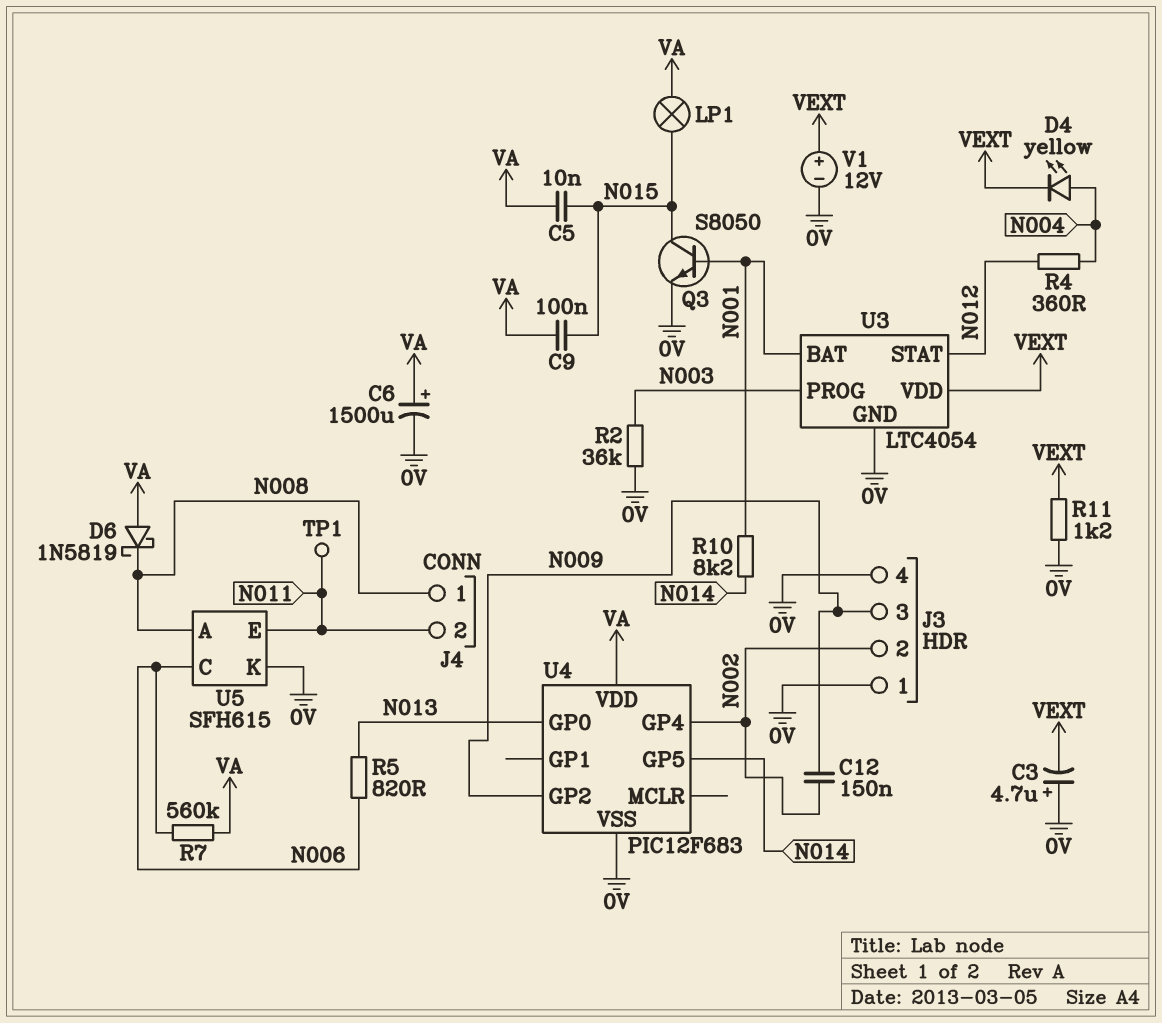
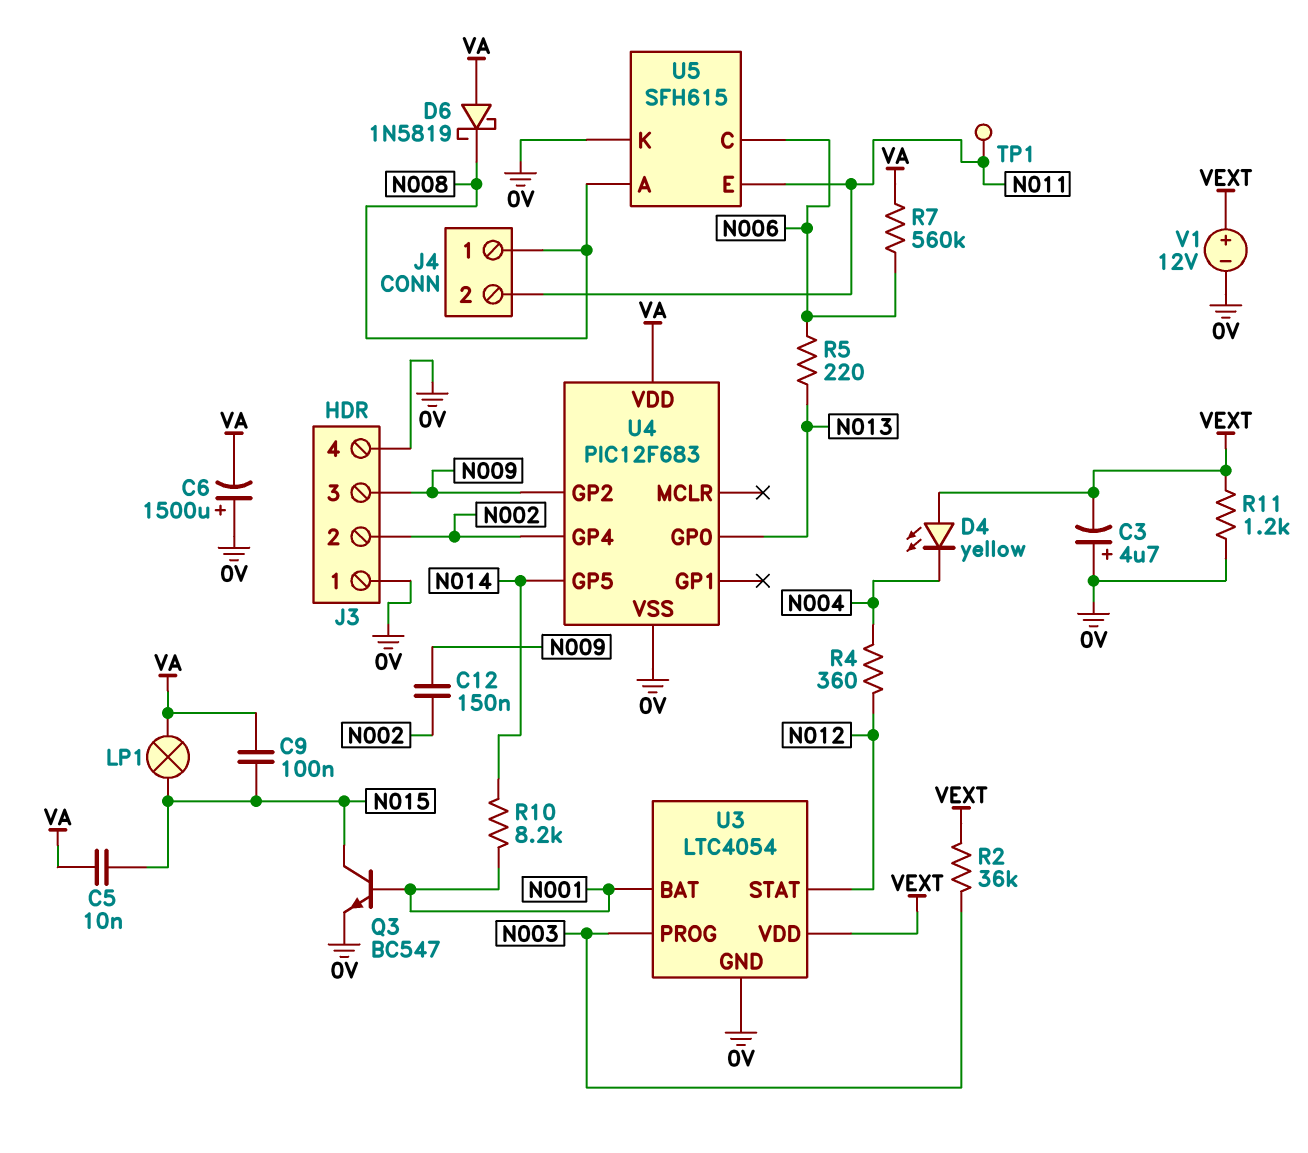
C6: 1500uF (plus VA, minus 0V) -> 1500uF (plus 0V, minus VA)
D4: LED yellow (A N004, K VEXT) -> LED yellow (A VEXT, K N004)
Q3: NPN S8050 (B N001, C N015, E 0V) -> NPN BC547 (B N001, C N015, E 0V)
R2: 36k (0V, N003) -> 36k (N003, VEXT)
R5: 820 (N006, N013) -> 220 (N006, N013)

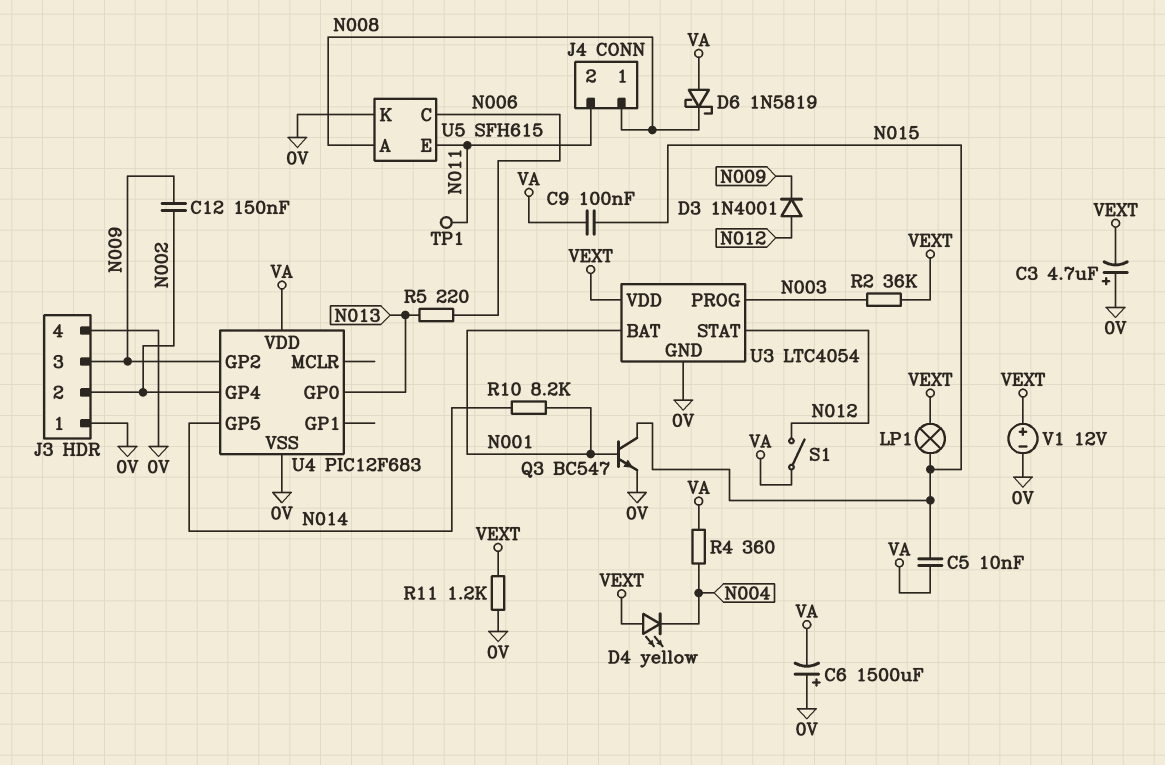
D3: none -> diode 1N4001 (A N012, K N009)
LP1: lamp (N015, VA) -> lamp (N015, VEXT)
R4: 360 (N004, N012) -> 360 (N004, VA)
R7: 560k (N006, VA) -> none
S1: none -> switch (N012, VA)

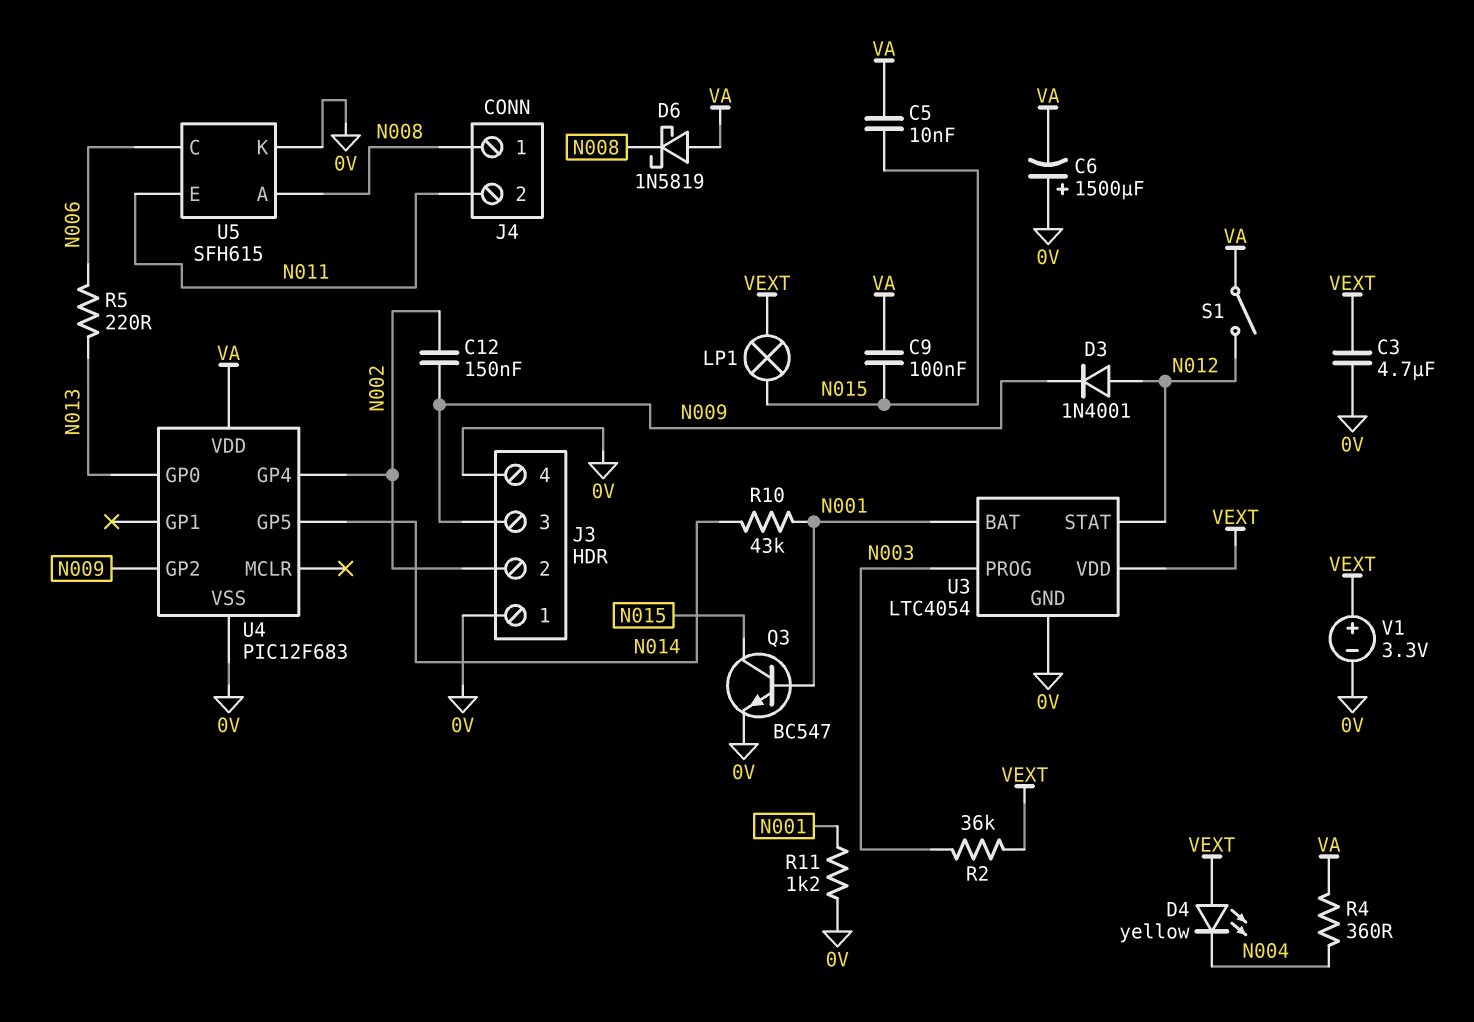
C3: 4.7uF (plus 0V, minus VEXT) -> 4.7uF (0V, VEXT)
R10: 8.2k (N001, N014) -> 43k (N001, N014)
R11: 1.2k (0V, VEXT) -> 1.2k (0V, N001)
TP1: test point (N011) -> none
V1: 12V (plus VEXT, minus 0V) -> 3.3V (plus VEXT, minus 0V)

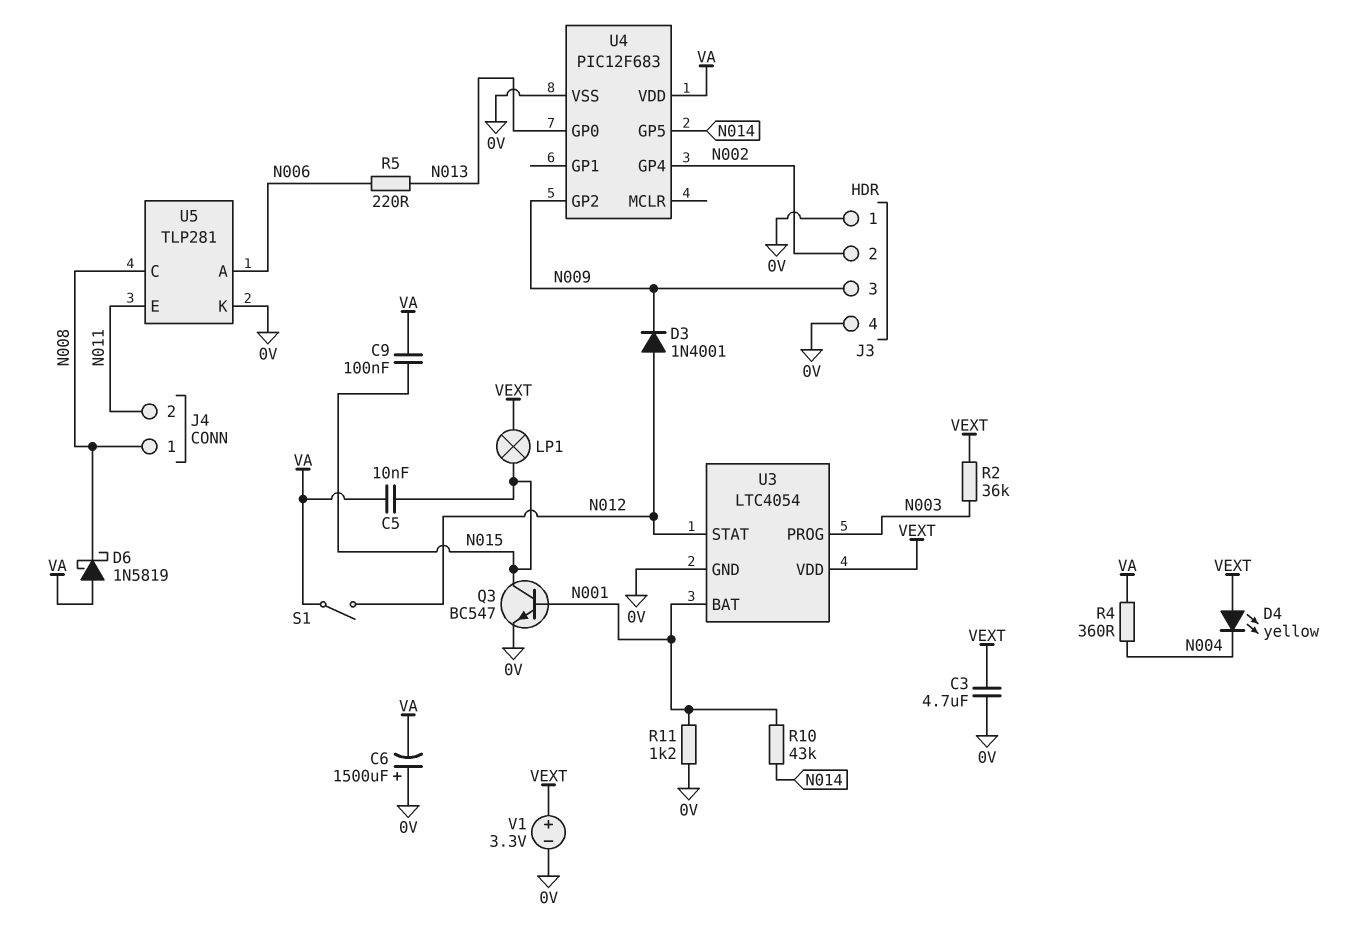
C12: 150nF (N002, N009) -> none
U5: SFH615 -> TLP281
U5 pin A: N008 -> N006
U5 pin C: N006 -> N008

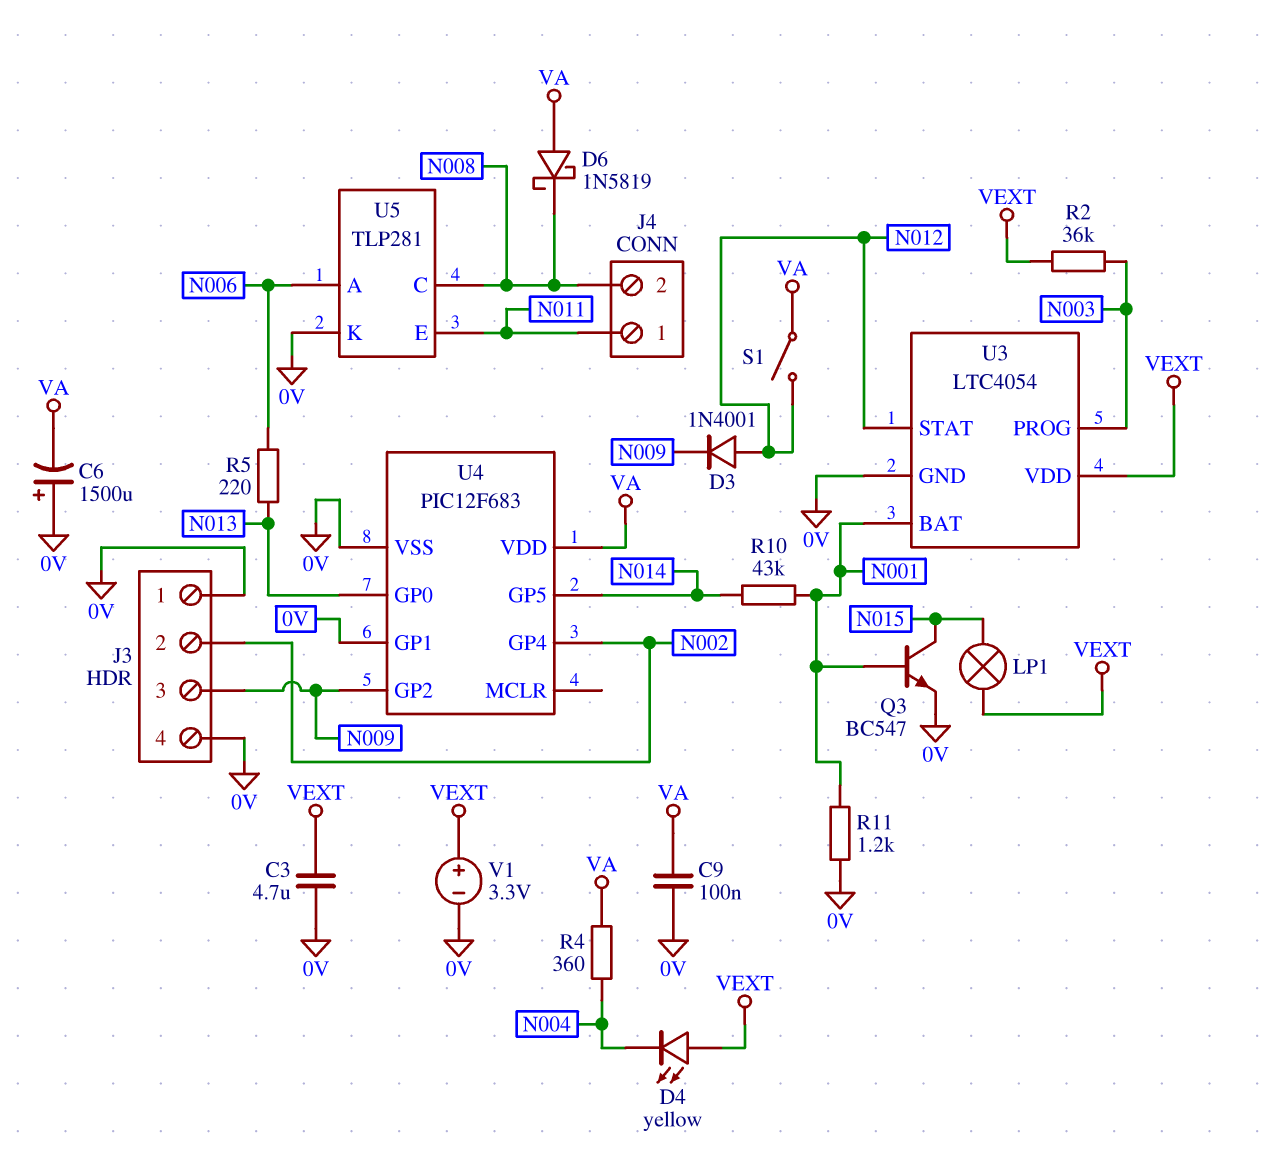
C5: 10nF (N015, VA) -> none
C9: 100nF (N015, VA) -> 100nF (0V, VA)
J4 pin 1: N008 -> N011
J4 pin 2: N011 -> N008
U4 pin GP1: none -> 0V

